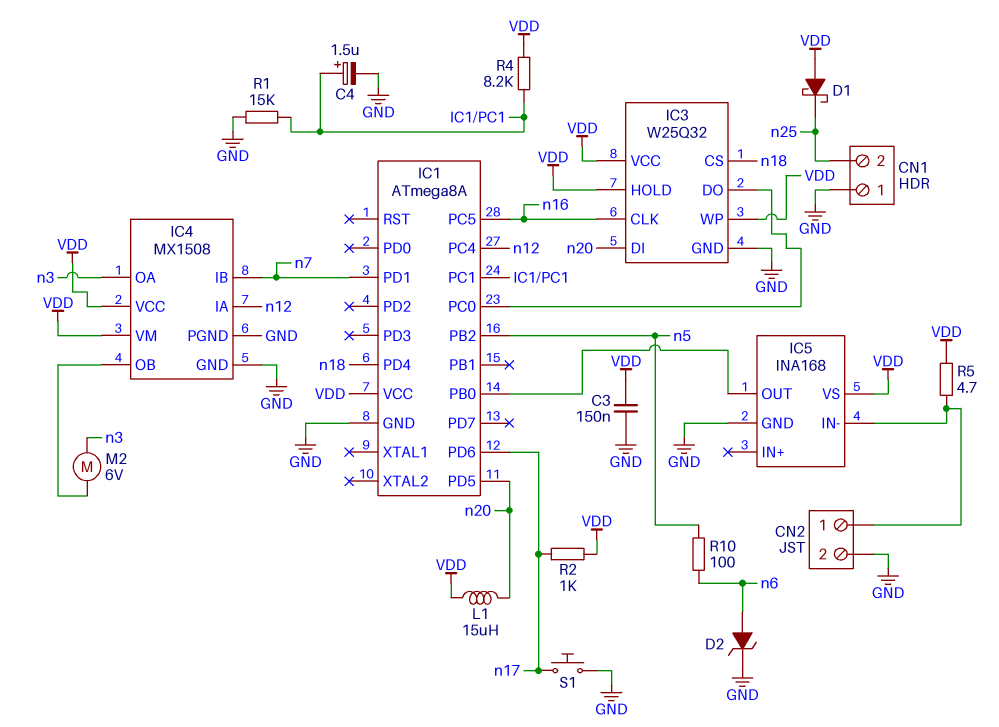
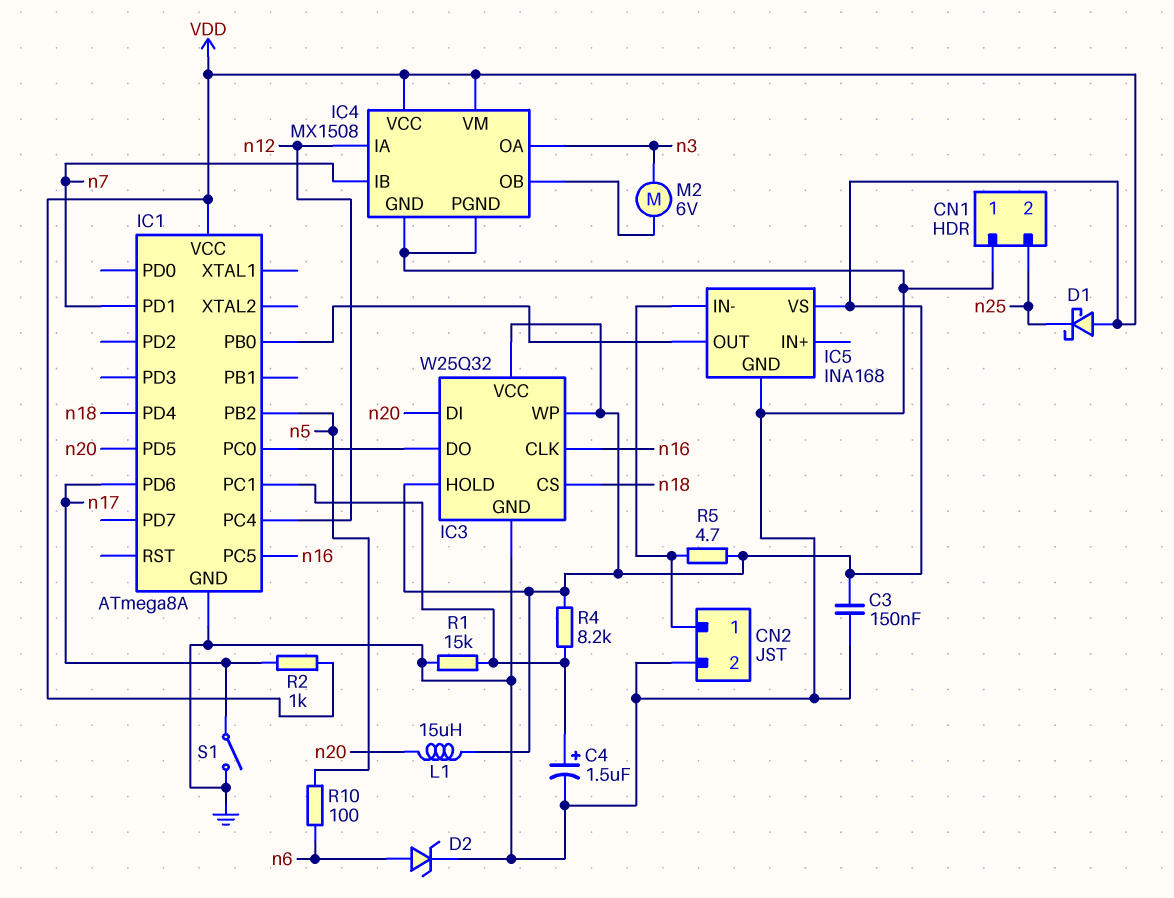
S1: button (GND, n17) -> switch (GND, n17)

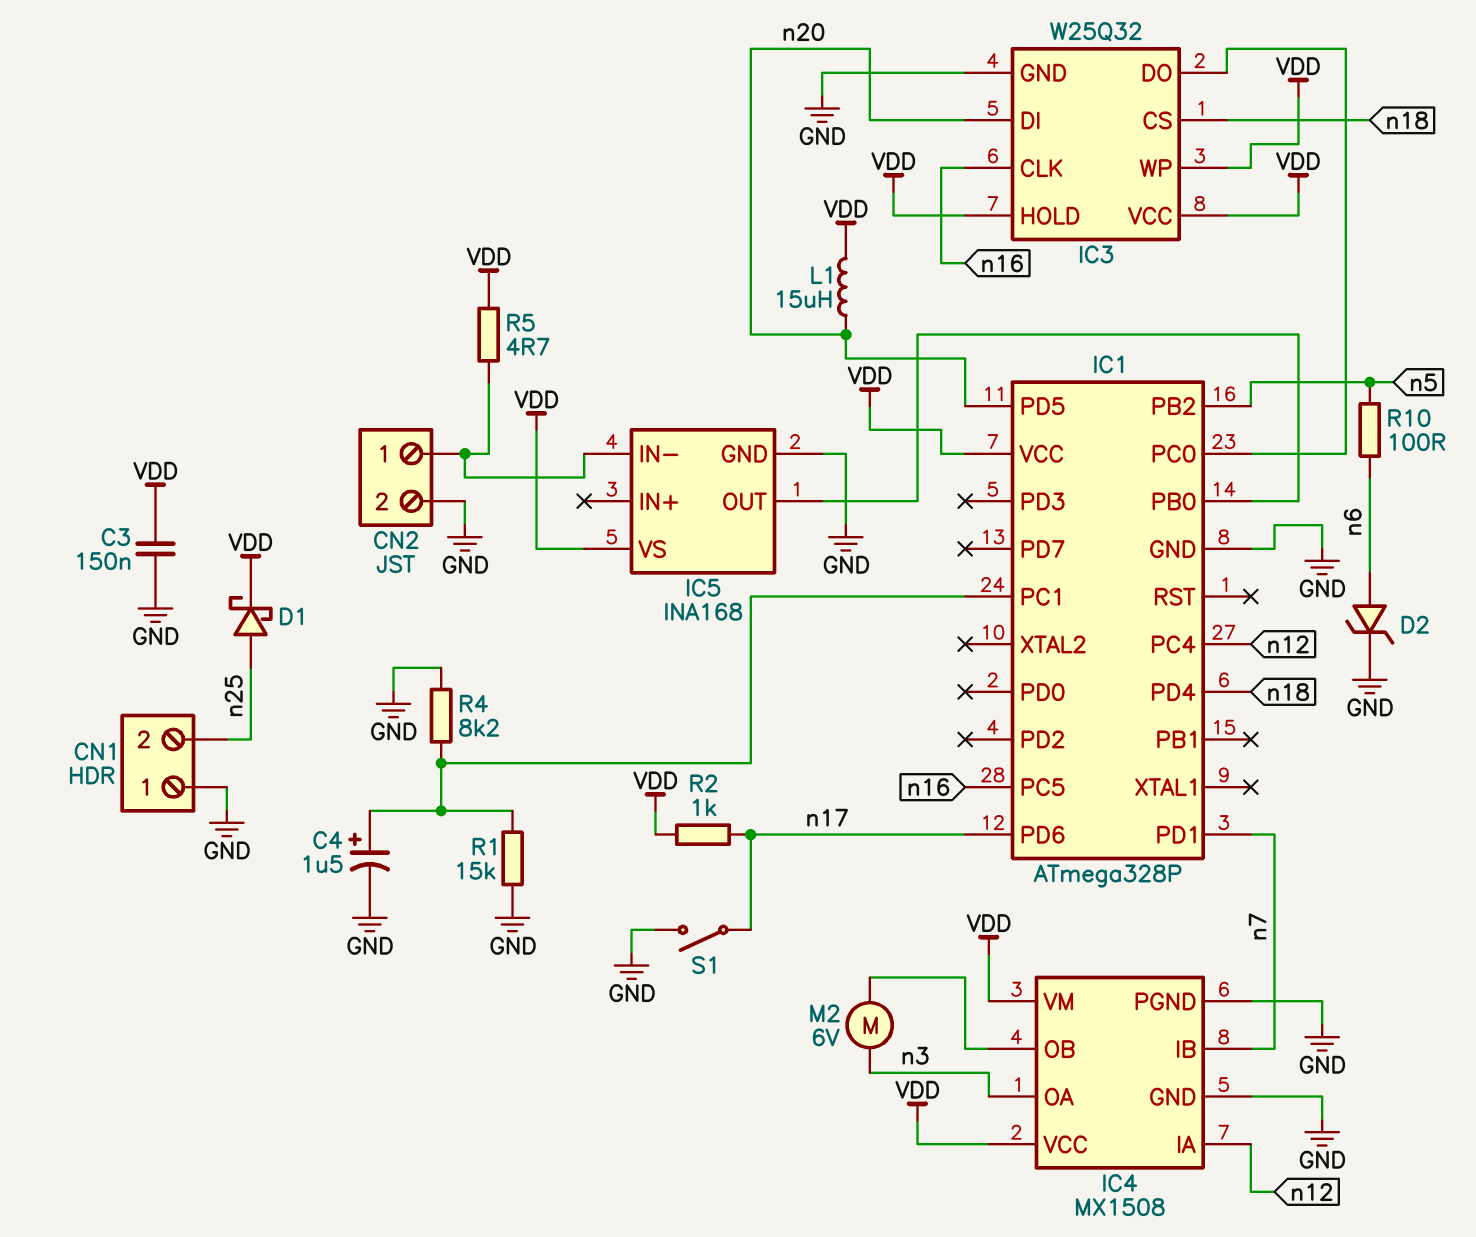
D1: schottky (A VDD, K n25) -> schottky (A n25, K VDD)
IC1: ATmega8A -> ATmega328P
R4: 8.2k (IC1/PC1, VDD) -> 8.2k (GND, IC1/PC1)

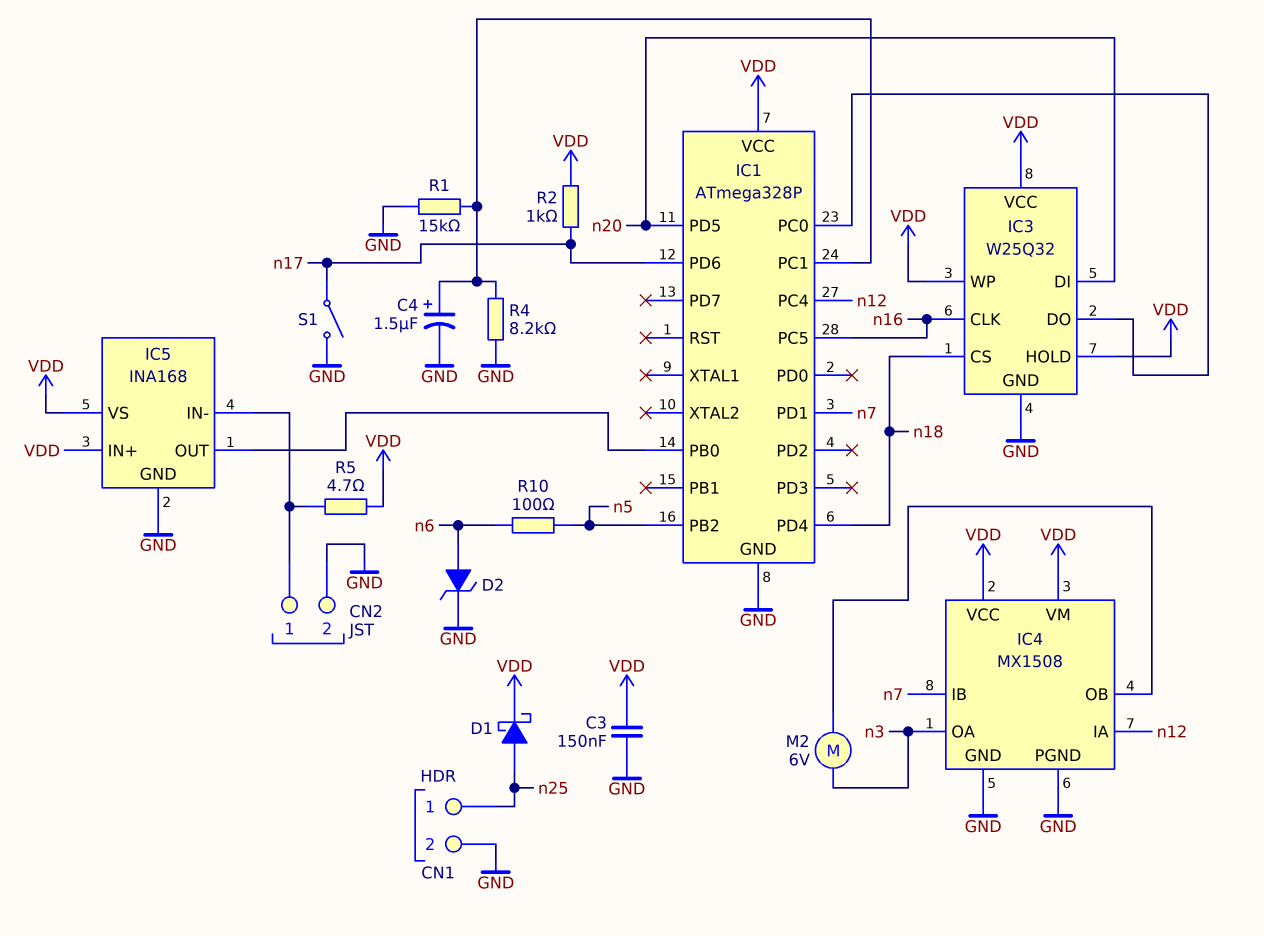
CN1 pin 1: GND -> n25
CN1 pin 2: n25 -> GND
IC5 pin IN+: none -> VDD
L1: 15uH (VDD, n20) -> none

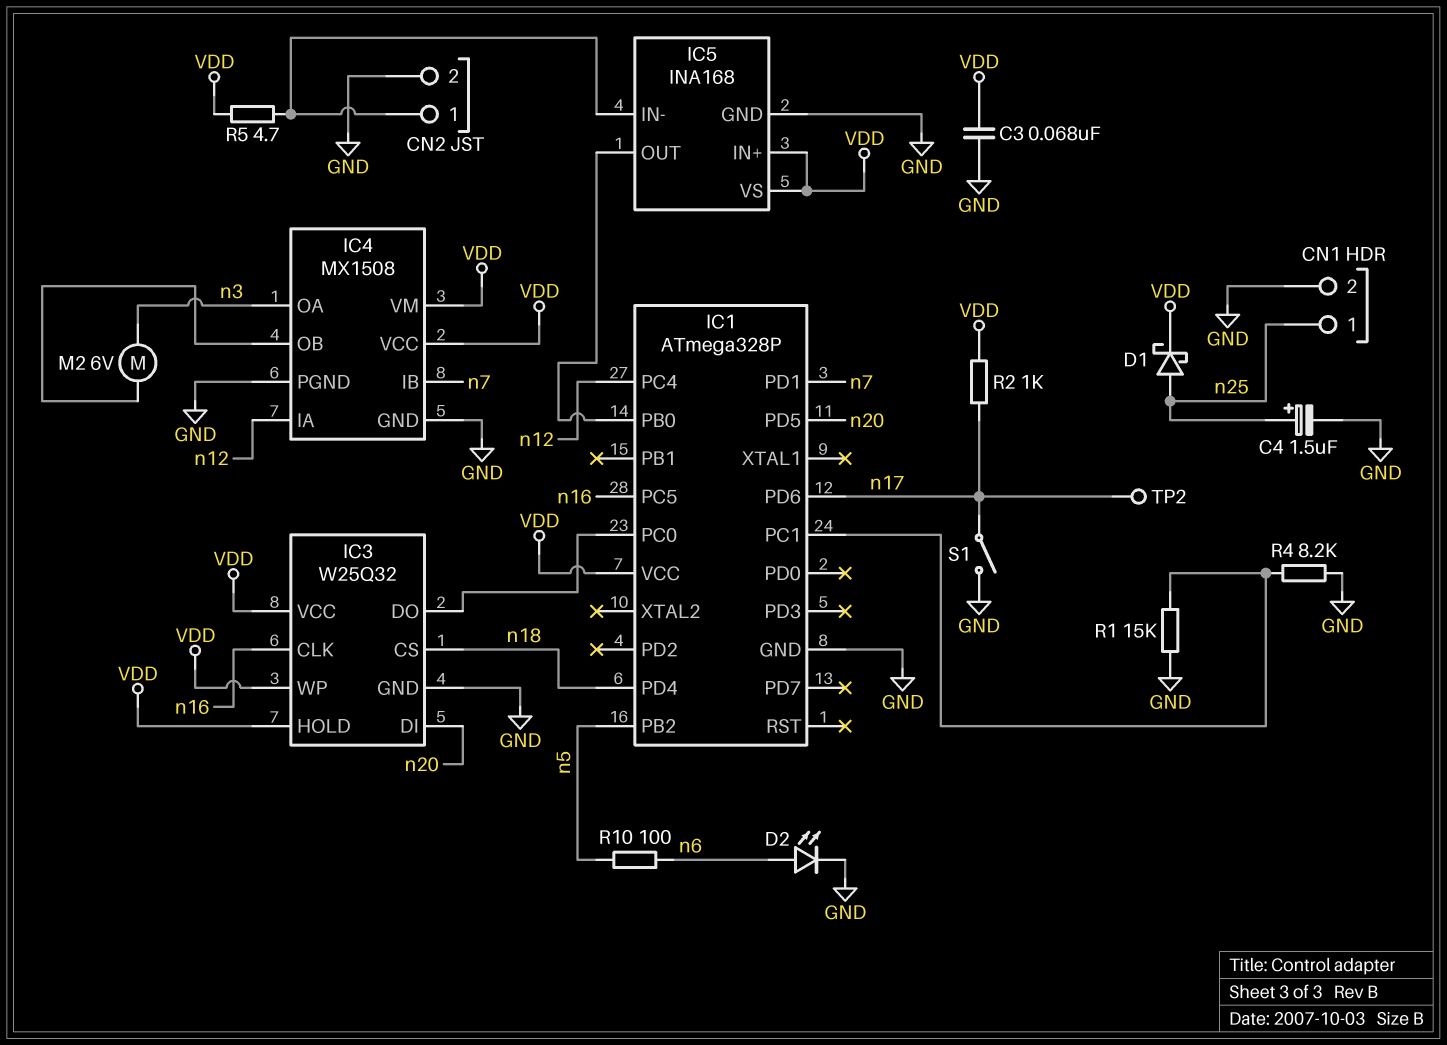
C3: 150nF (GND, VDD) -> 68nF (GND, VDD)
C4: 1.5uF (plus IC1/PC1, minus GND) -> 1.5uF (plus n25, minus GND)
D2: zener (A n6, K GND) -> LED (A n6, K GND)
TP2: none -> test point (n17)

